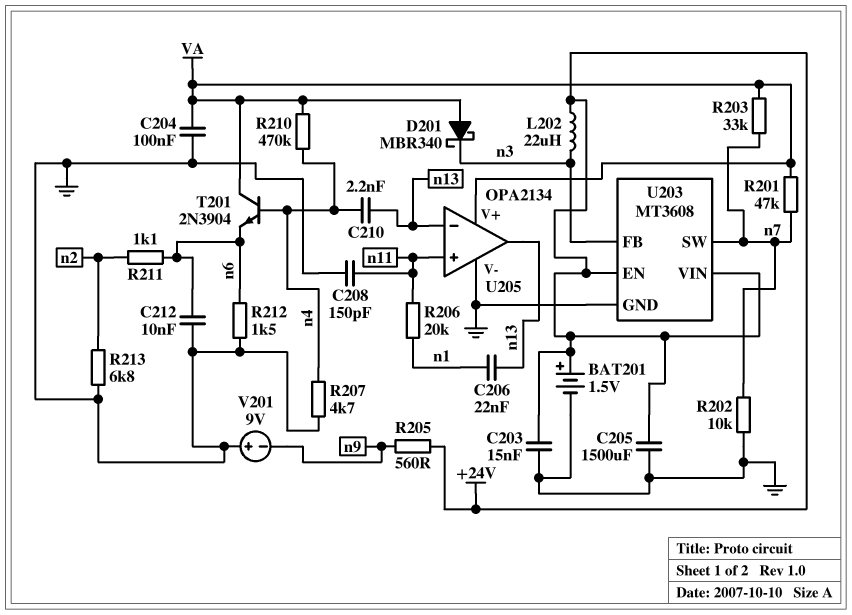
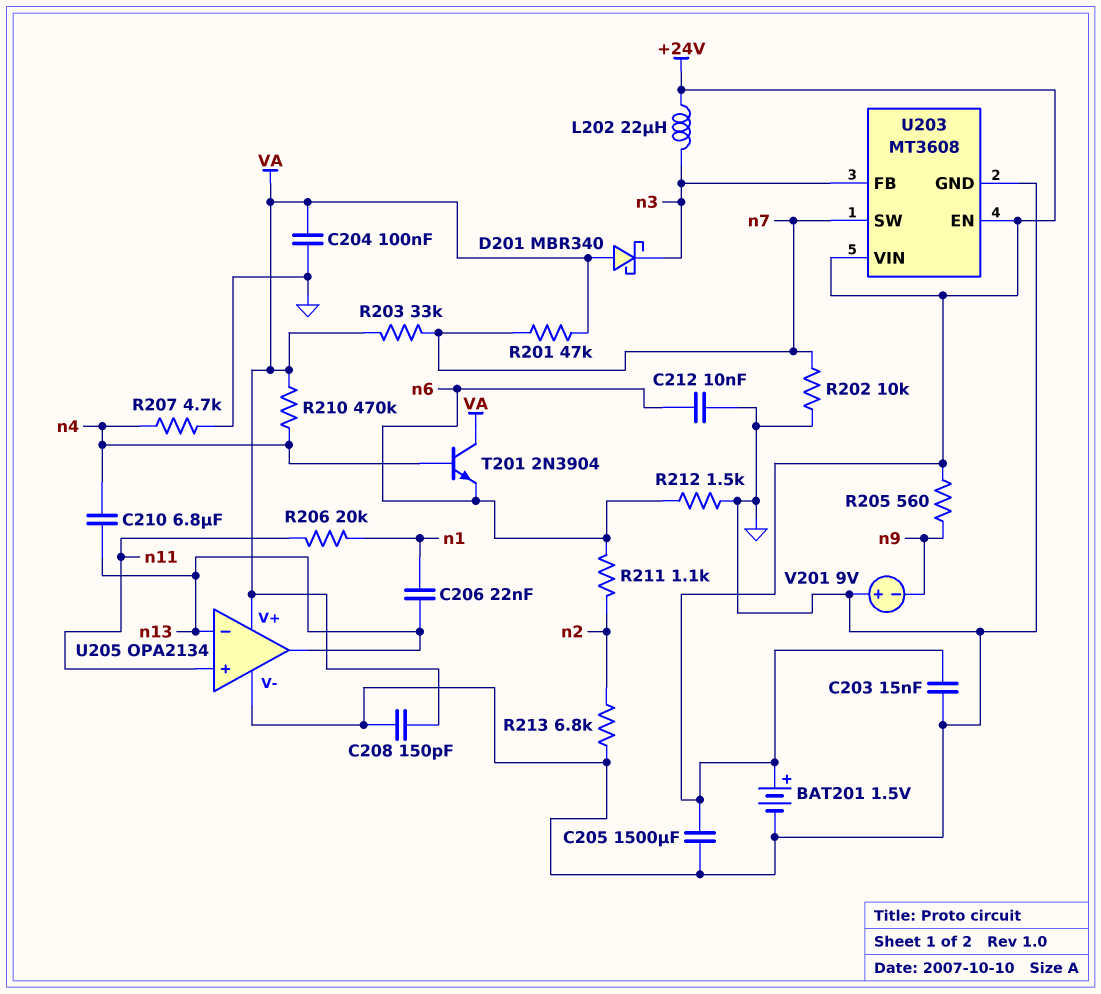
C208: 150pF (GND, n11) -> 150pF (GND, VA)
C210: 2.2nF (n4, n13) -> 6.8uF (n4, n13)

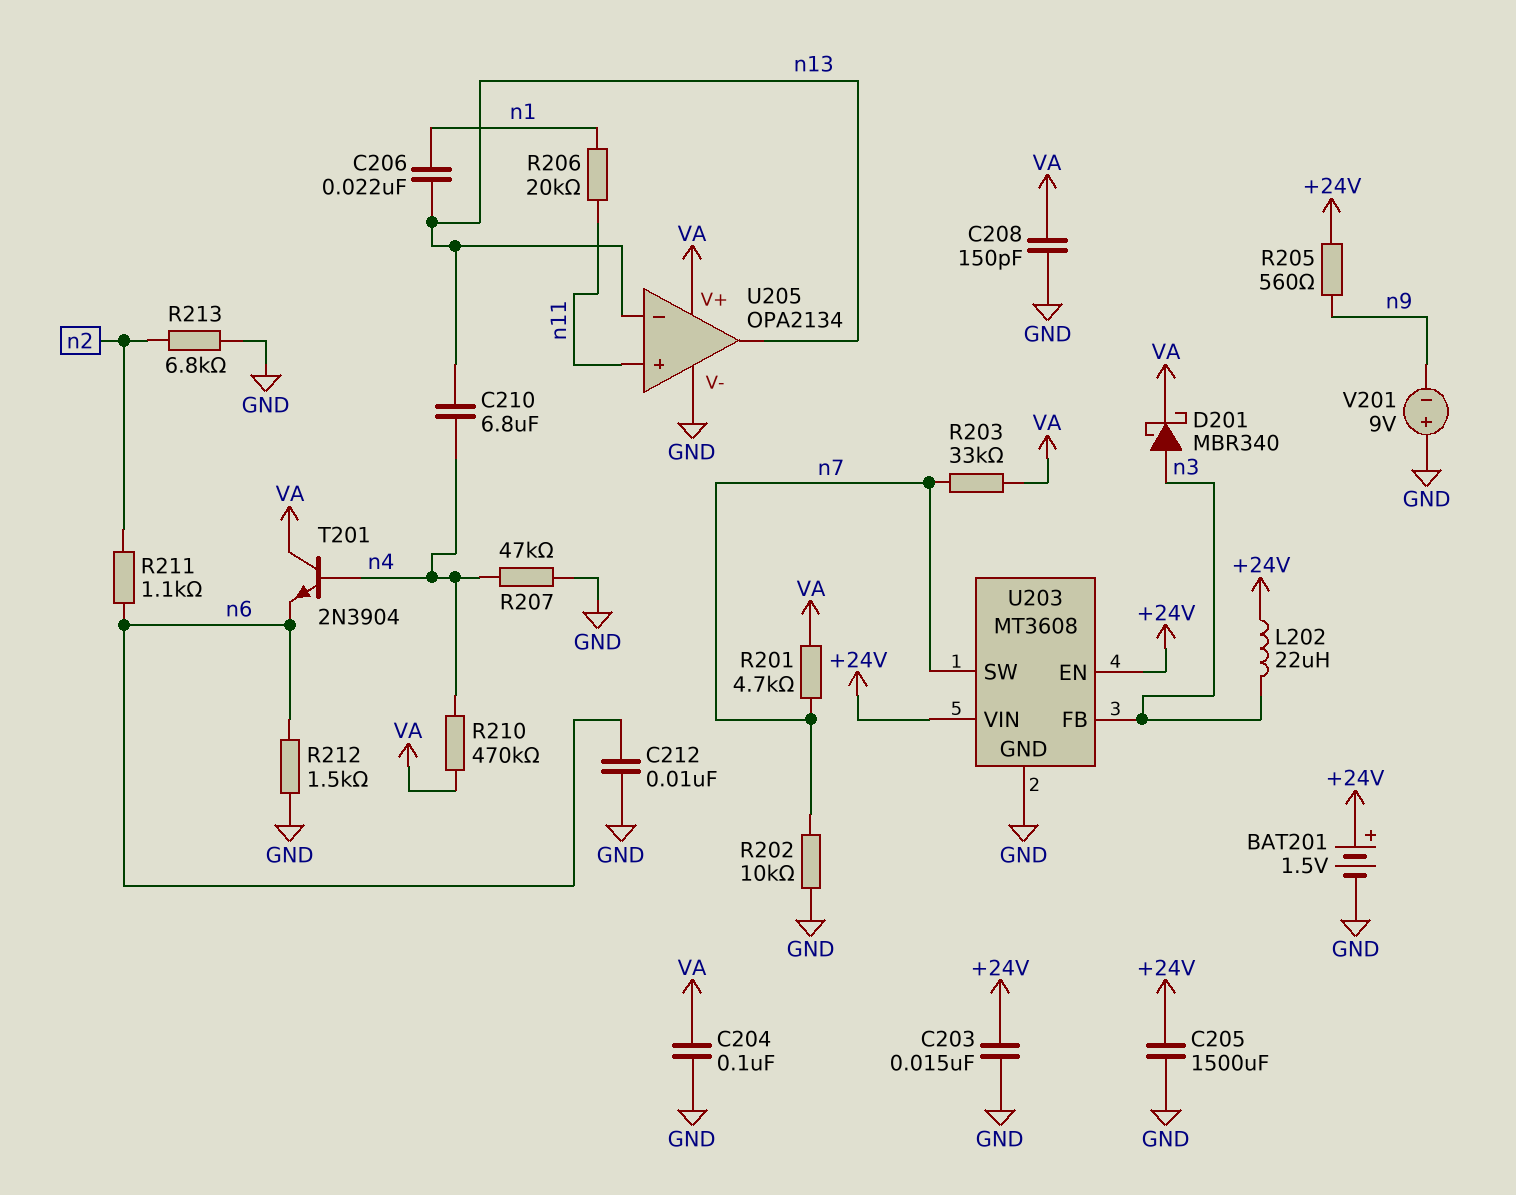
D201: schottky MBR340 (A VA, K n3) -> schottky MBR340 (A n3, K VA)
R201: 47k (VA, n7) -> 4.7k (VA, n7)
R207: 4.7k (GND, n4) -> 47k (GND, n4)

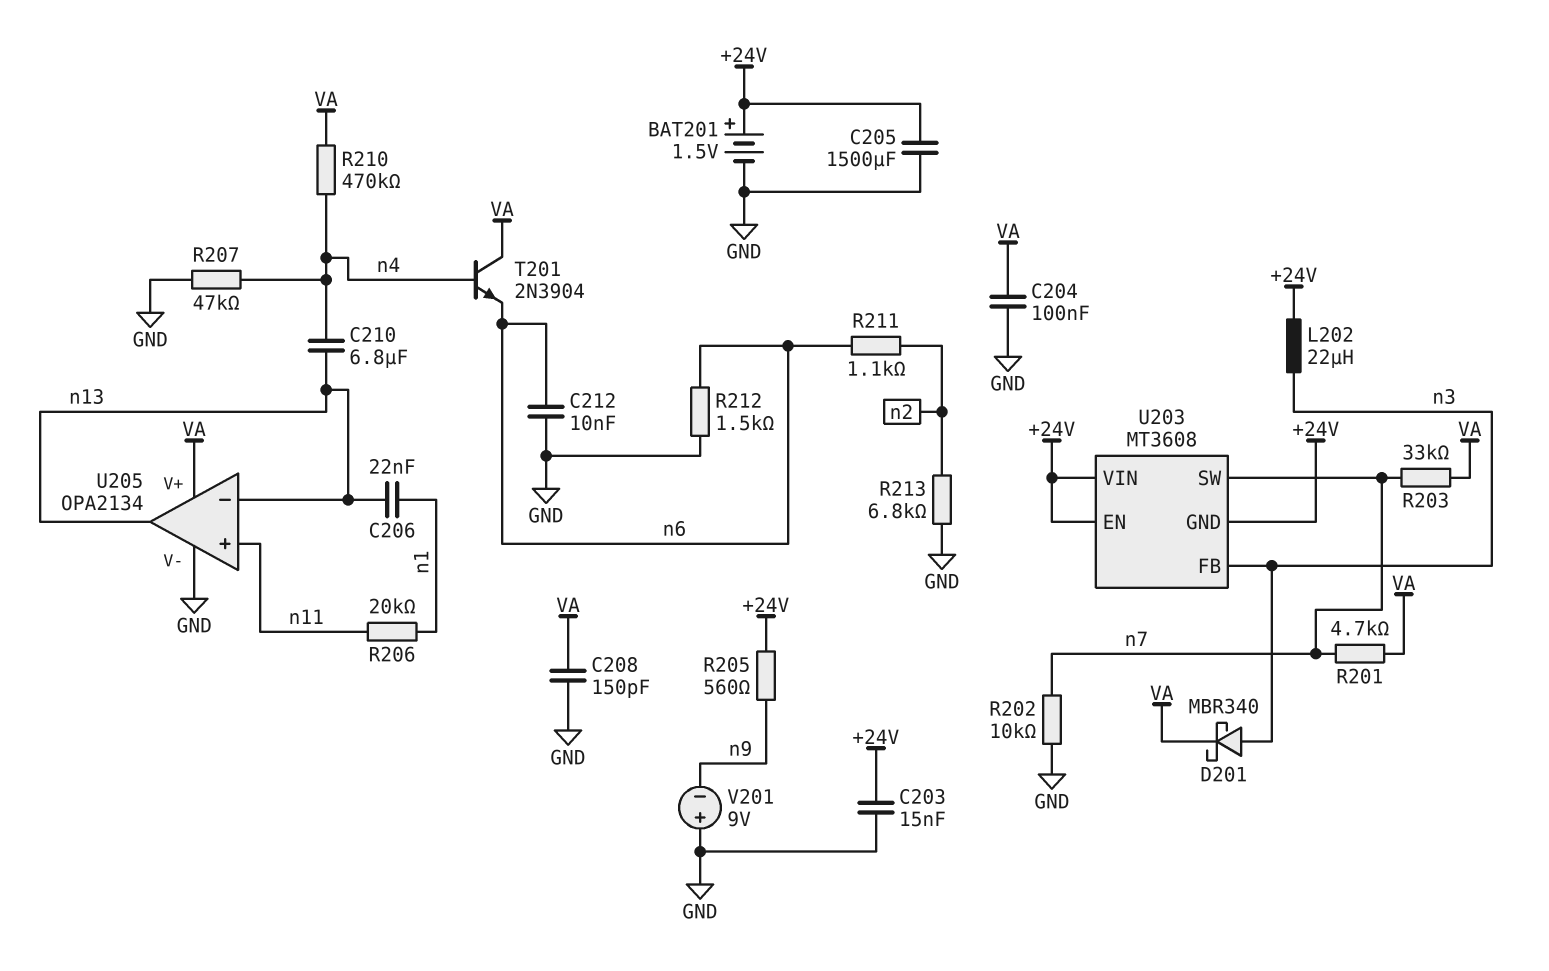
U203 pin GND: GND -> +24V

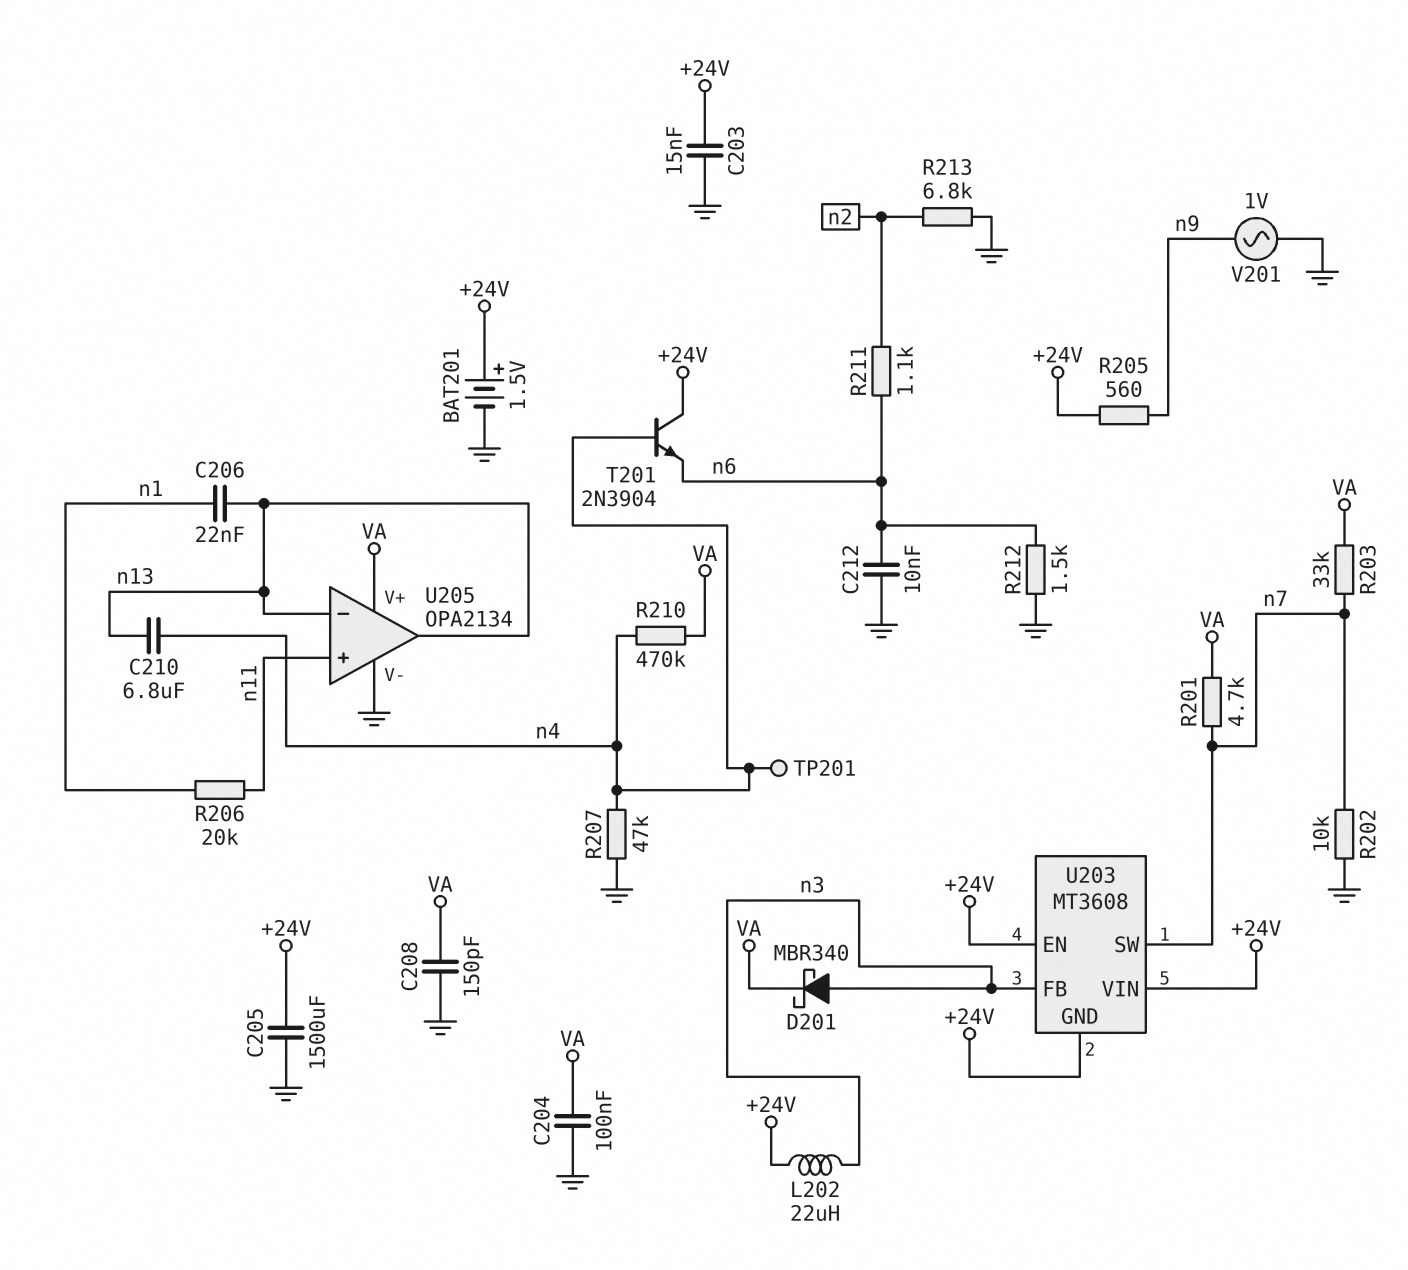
T201: NPN 2N3904 (B n4, C VA, E n6) -> NPN 2N3904 (B n4, C +24V, E n6)
TP201: none -> test point (n4)
V201: 9V (plus GND, minus n9) -> AC 1V (GND, n9)

